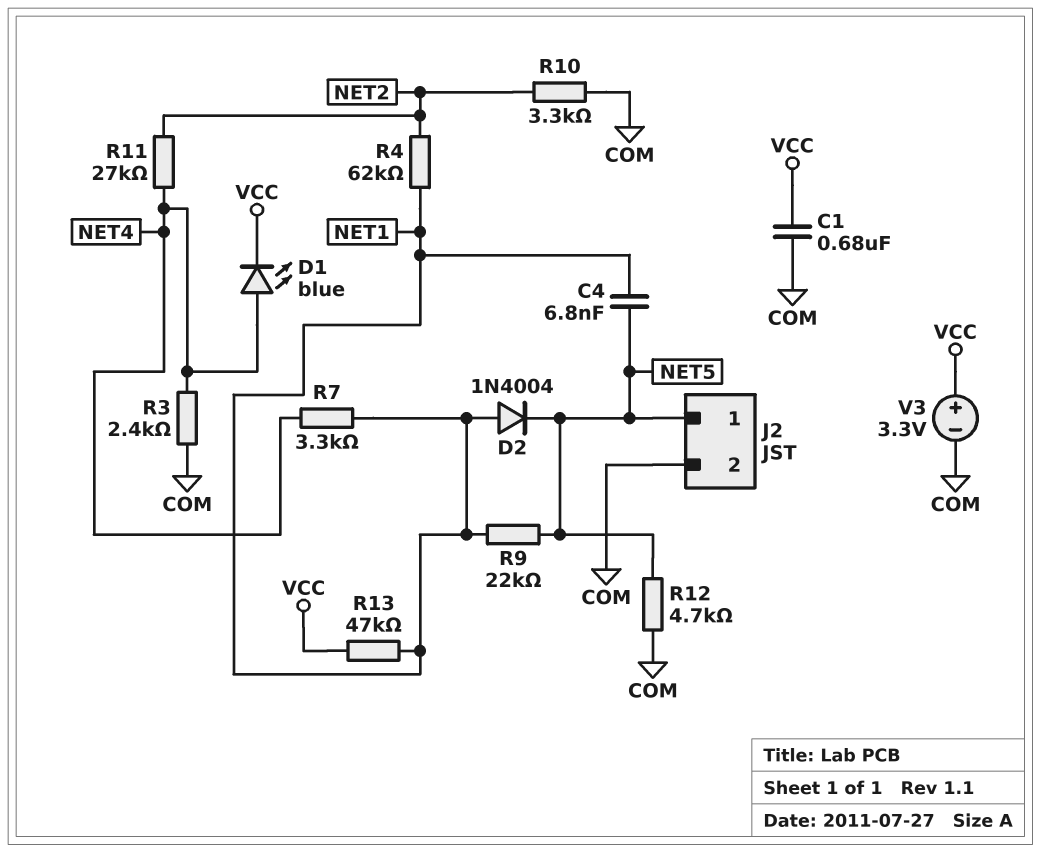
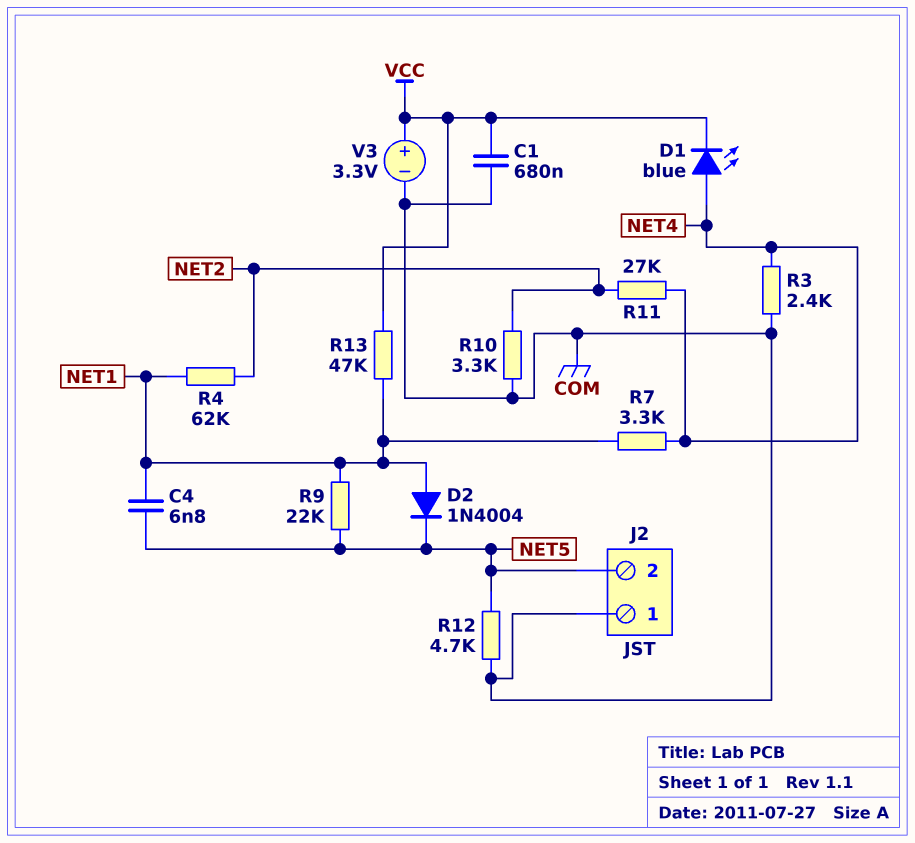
J2 pin 1: NET5 -> COM
J2 pin 2: COM -> NET5

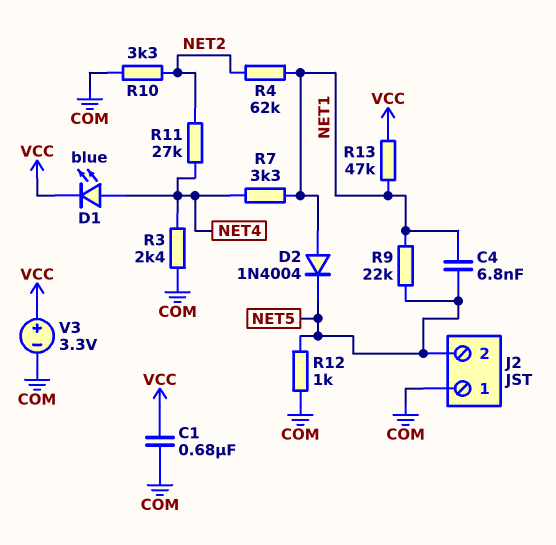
R12: 4.7k (COM, NET5) -> 1k (COM, NET5)

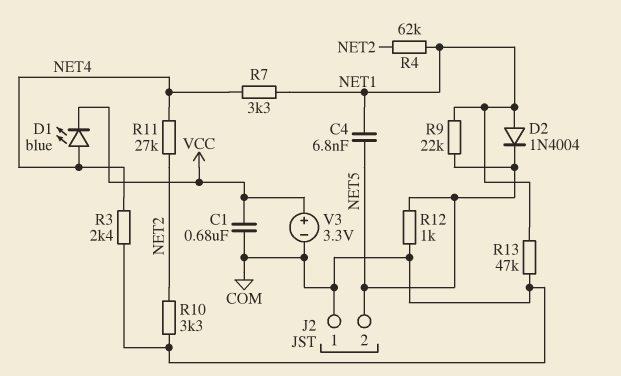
R13: 47k (NET1, VCC) -> 47k (COM, NET1)

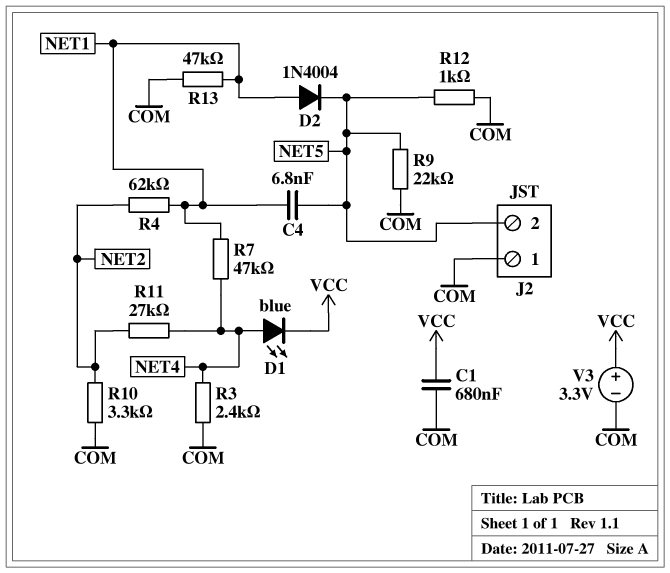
R7: 3.3k (NET1, NET4) -> 47k (NET1, NET4)
R9: 22k (NET1, NET5) -> 22k (COM, NET5)

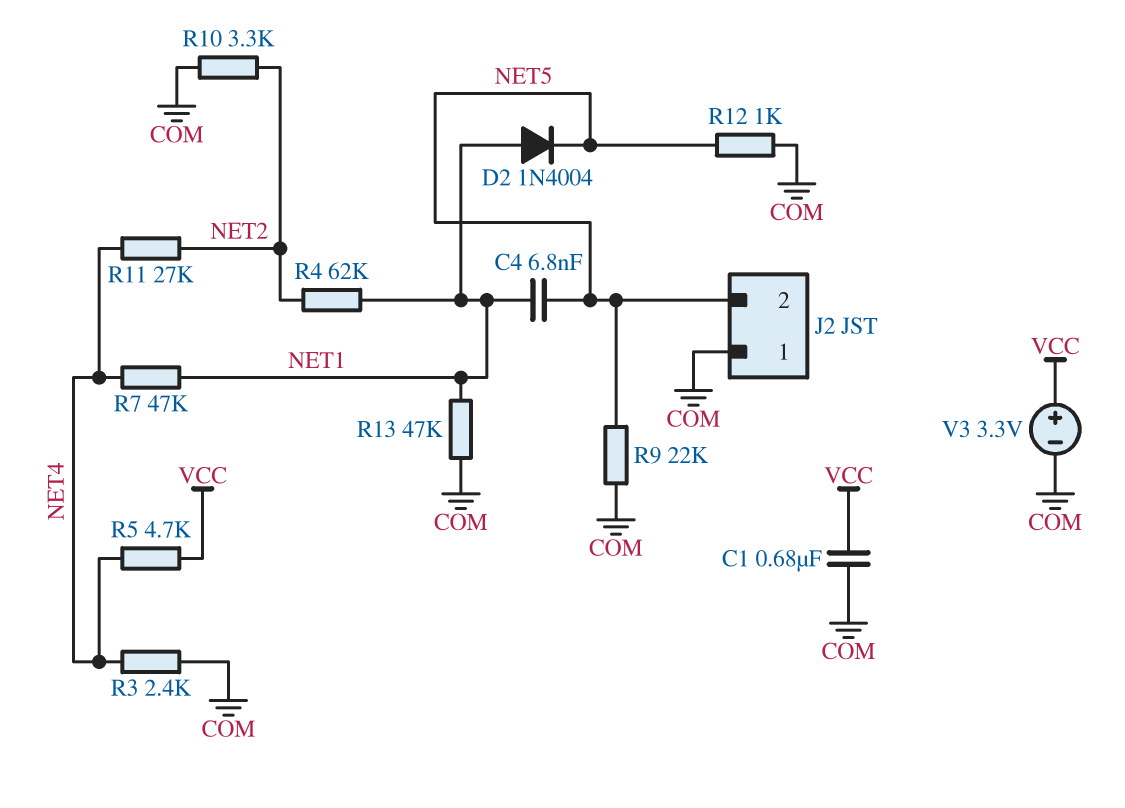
D1: LED blue (A NET4, K VCC) -> none
R5: none -> 4.7k (NET4, VCC)

